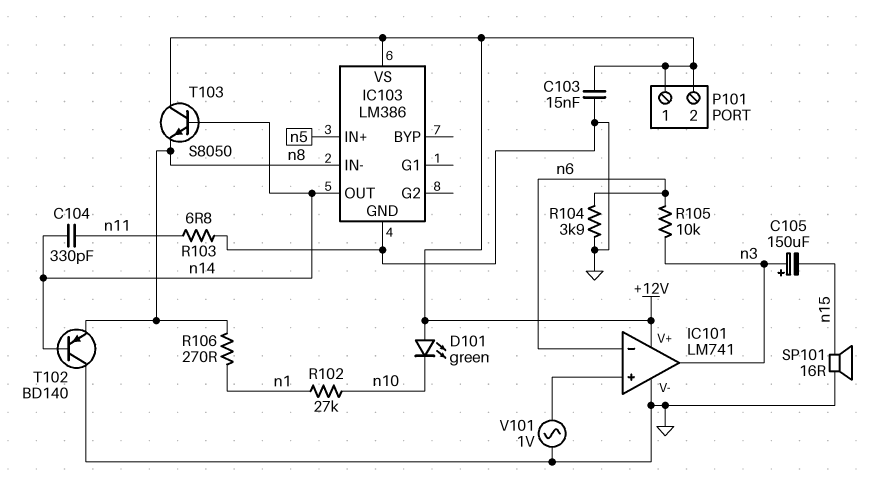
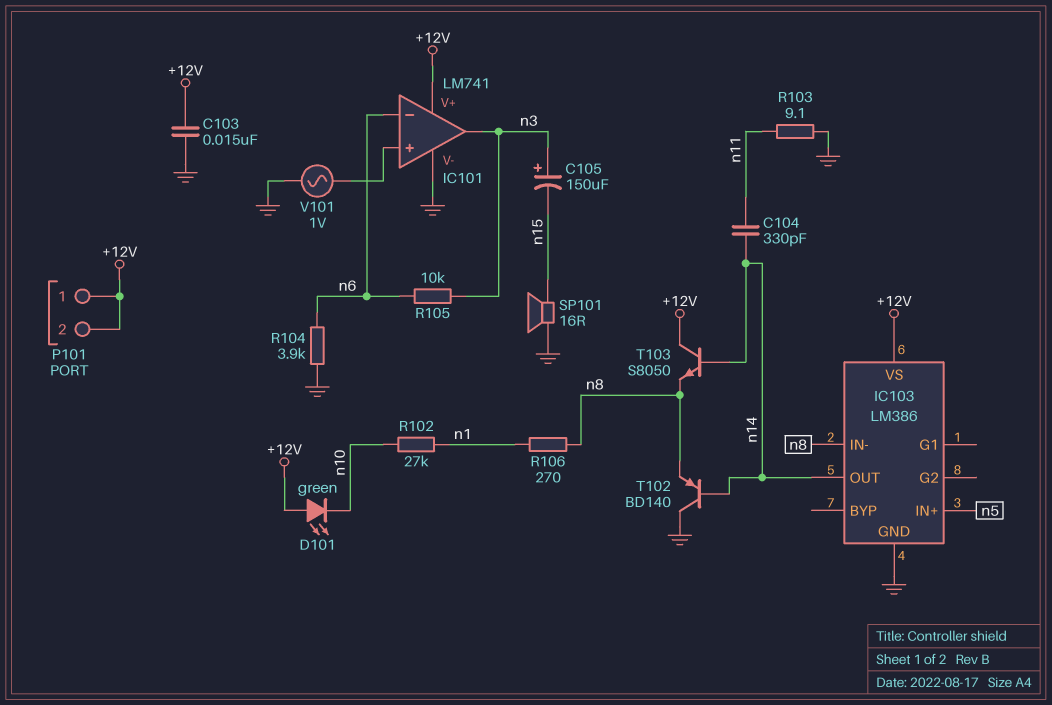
R103: 6.8 (GND, n11) -> 9.1 (GND, n11)

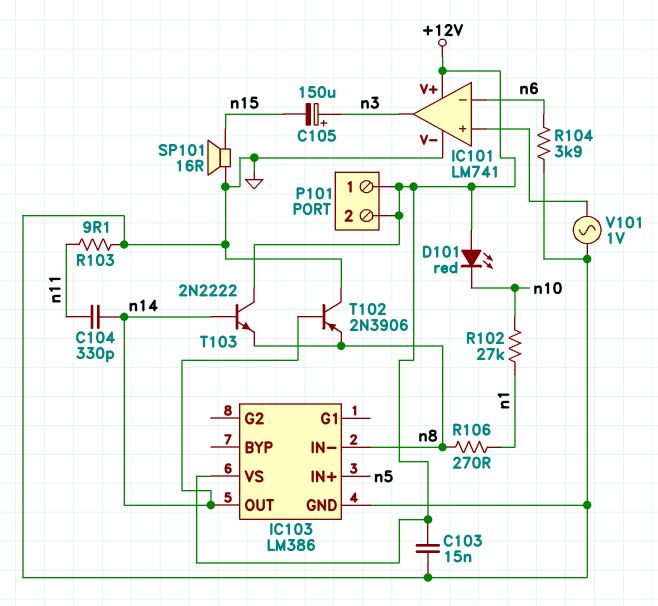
D101: LED green (A +12V, K n10) -> LED red (A +12V, K n10)
R105: 10k (n3, n6) -> none
T102: PNP BD140 (B n14, C GND, E n8) -> PNP 2N3906 (B n14, C GND, E n8)
T103: NPN S8050 (B n14, C +12V, E n8) -> NPN 2N2222 (B n14, C +12V, E n8)

